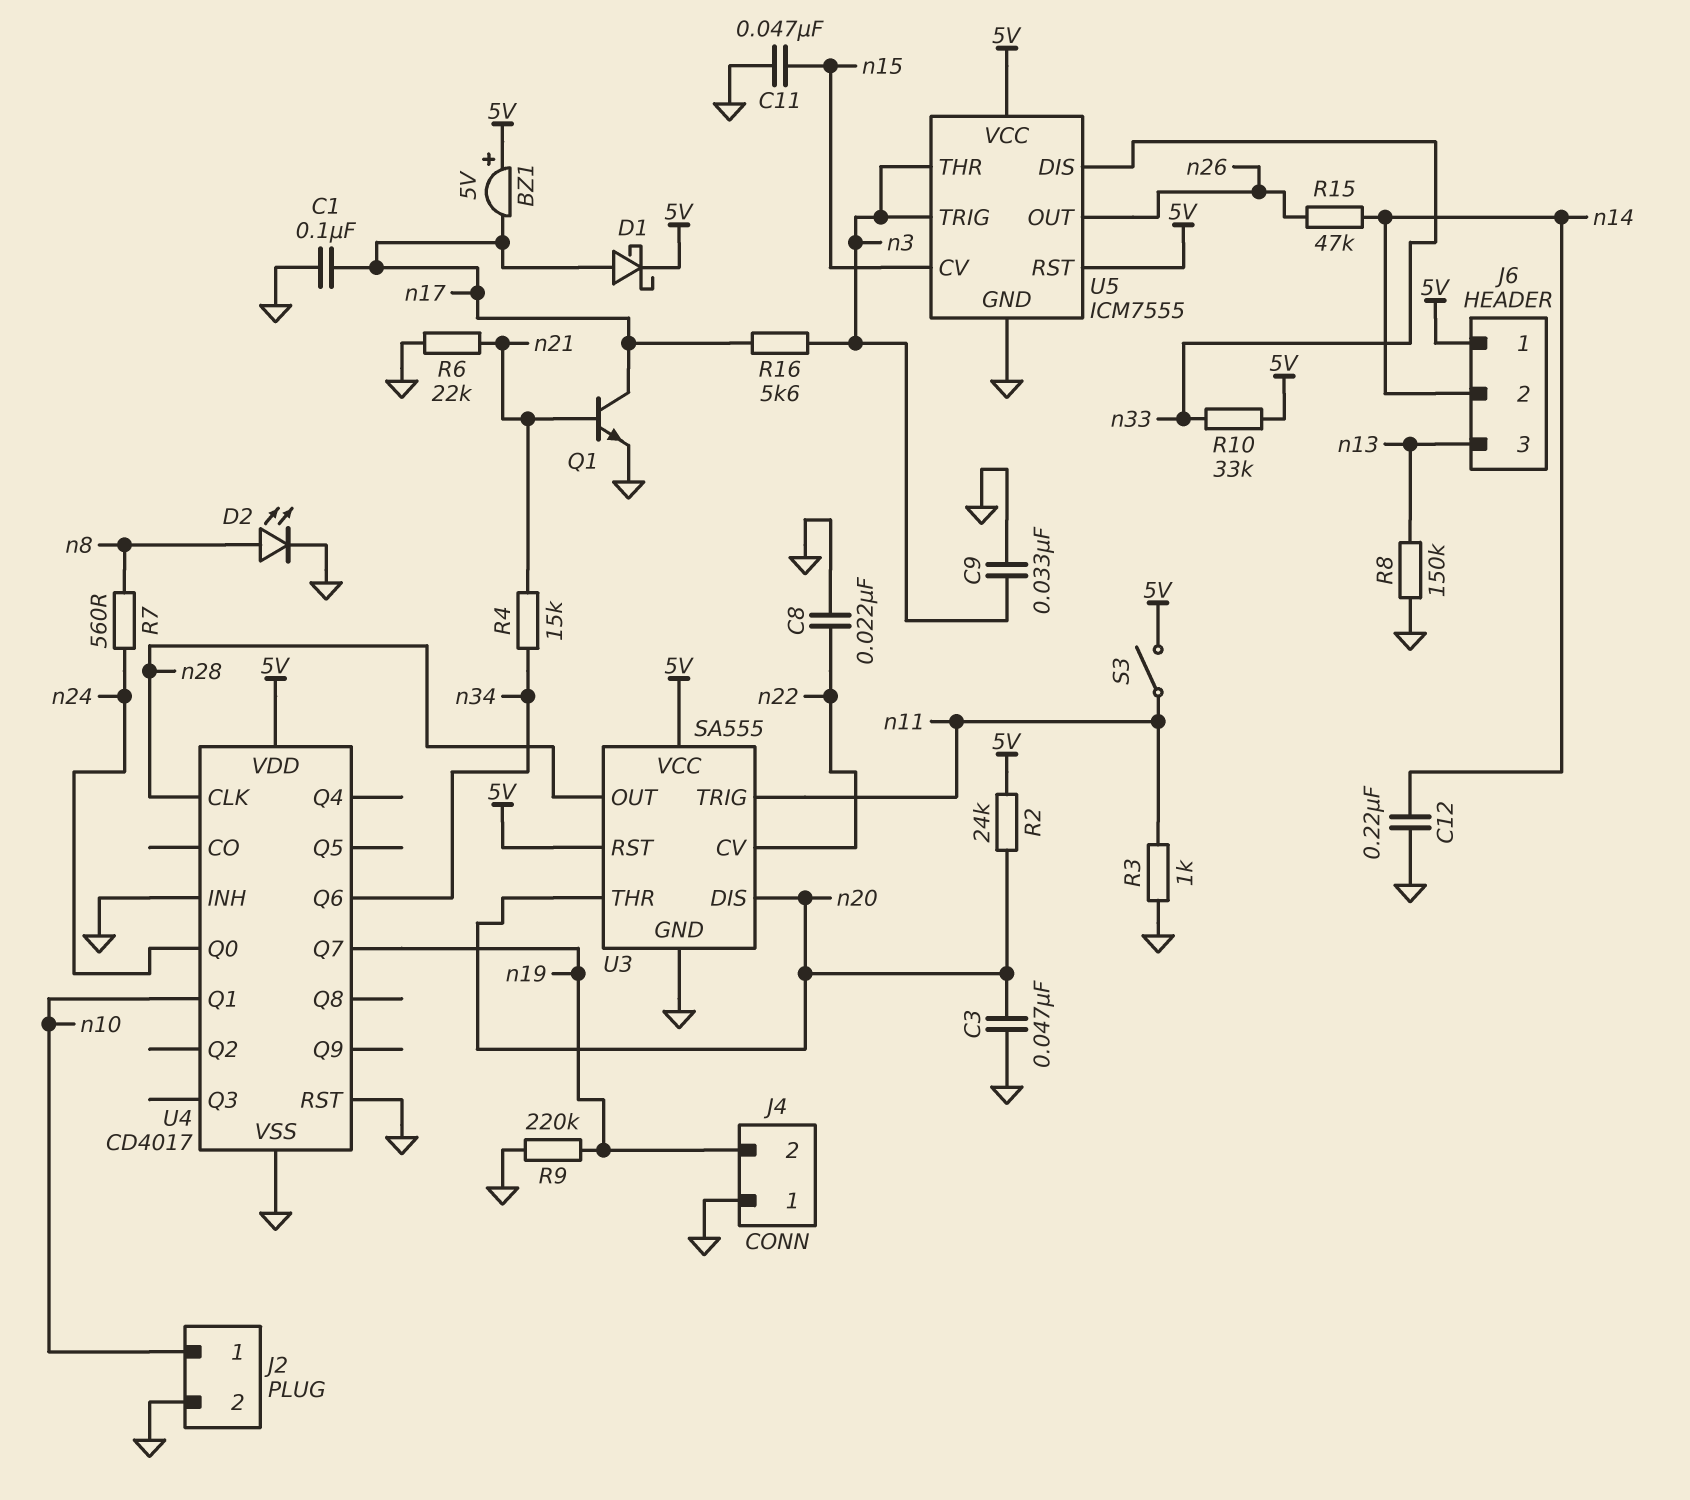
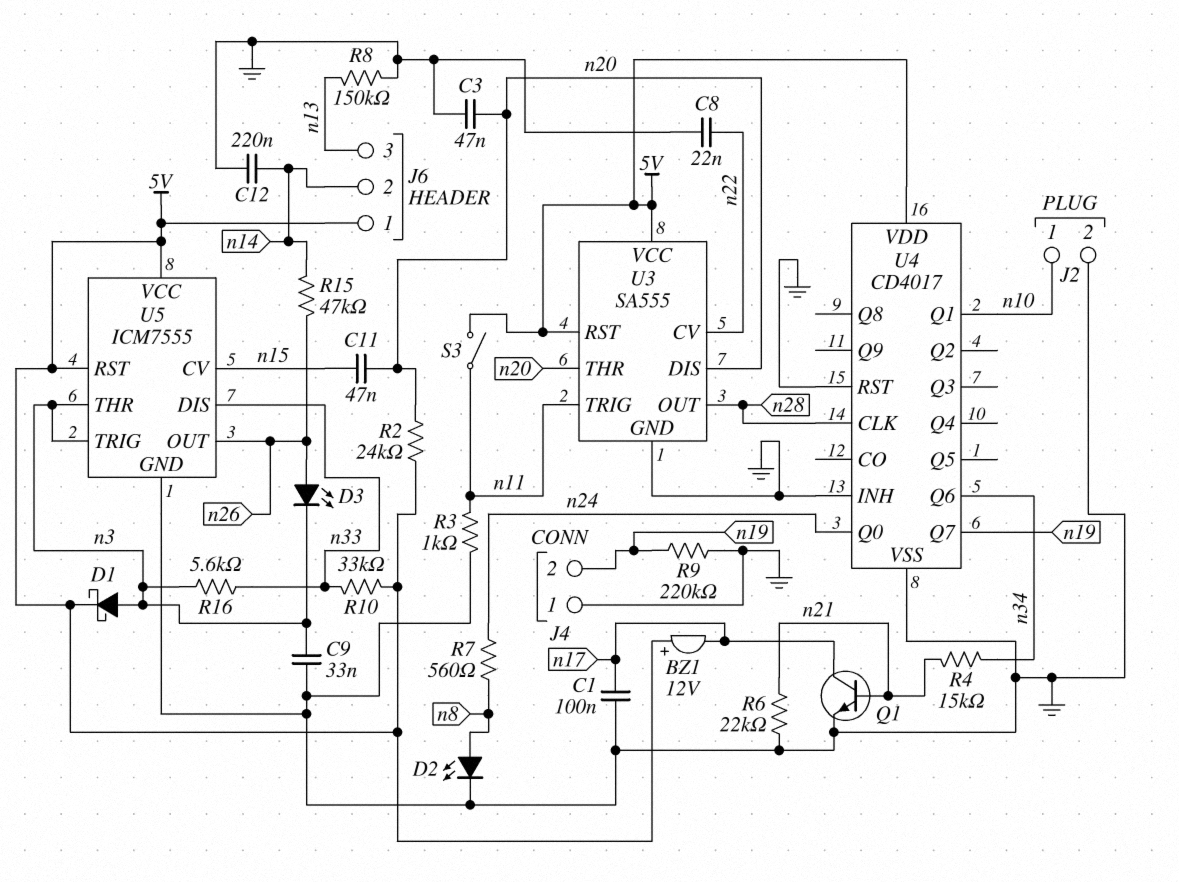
BZ1: buzzer 5V (plus 5V, minus n17) -> buzzer 12V (plus 5V, minus n17)
C11: 47nF (GND, n15) -> 47nF (n15, n20)
D1: schottky (A n17, K 5V) -> schottky (A n3, K 5V)
D3: none -> LED (A n26, K n3)
R16: 5.6k (n3, n17) -> 5.6k (n3, n33)

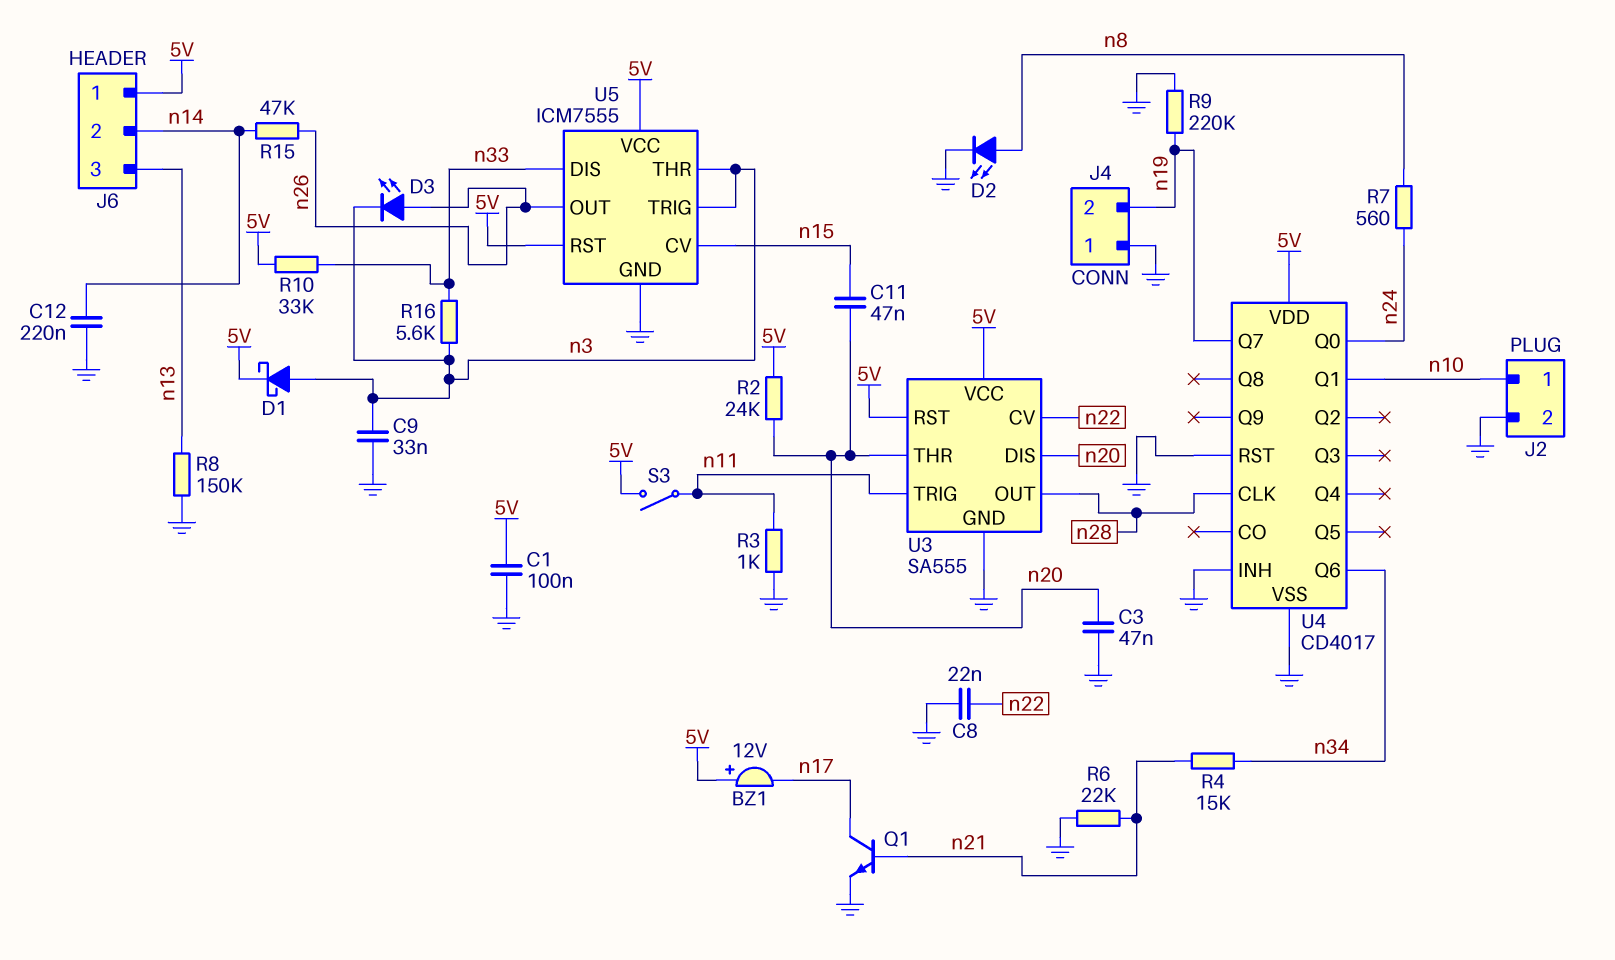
C1: 100nF (GND, n17) -> 100nF (5V, GND)

